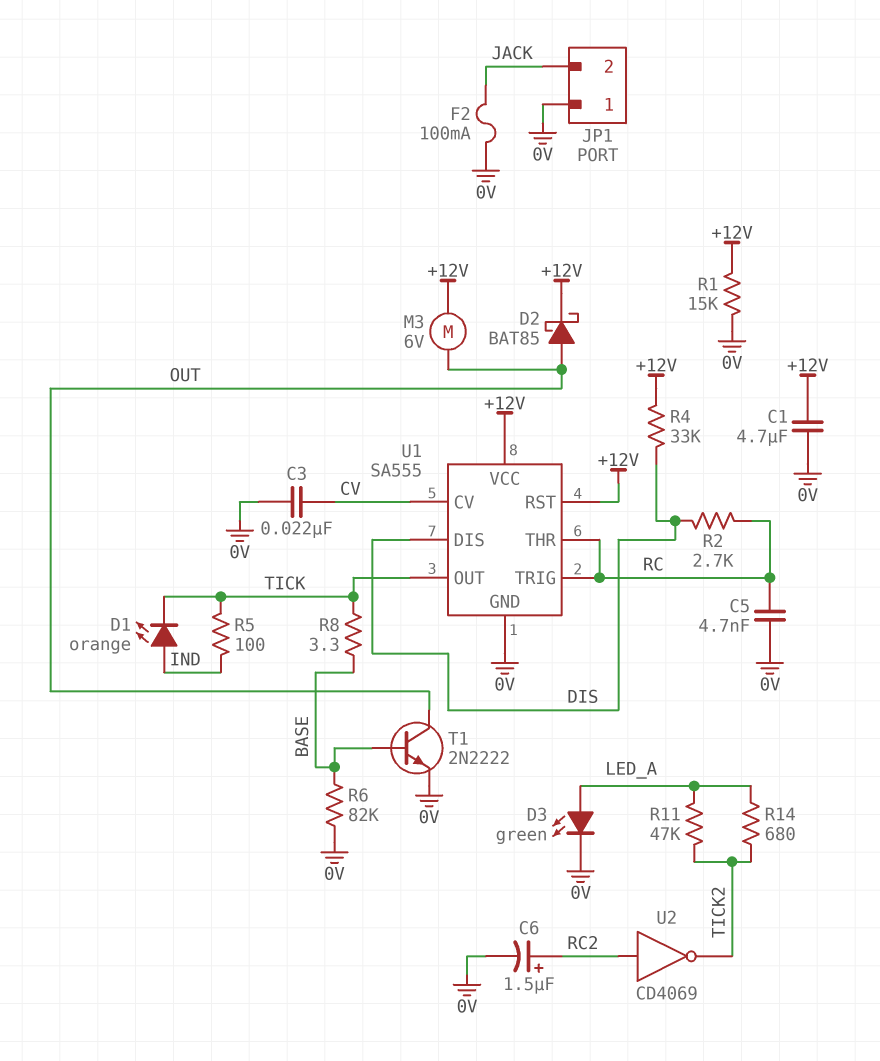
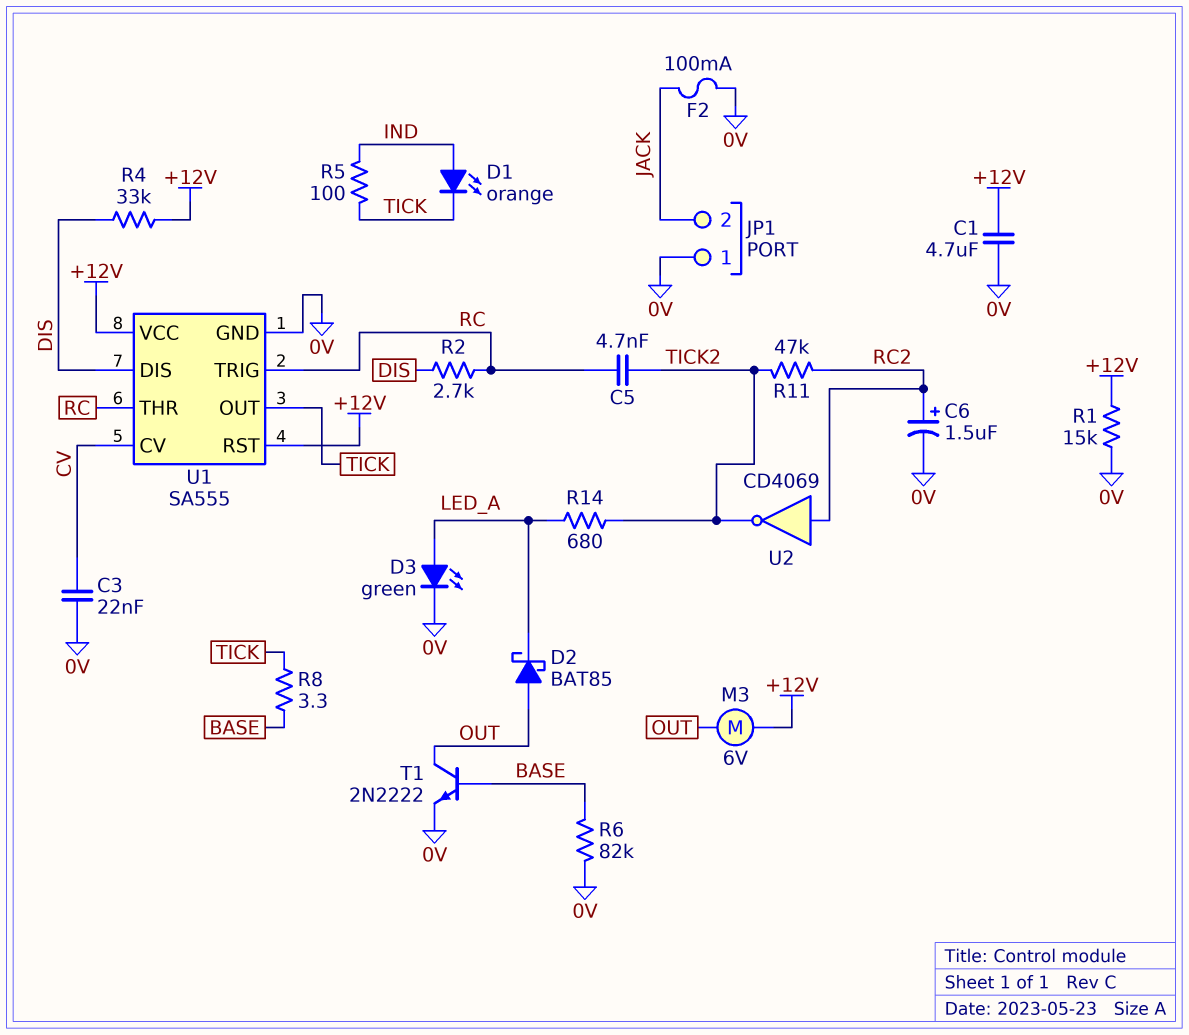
C5: 4.7nF (0V, RC) -> 4.7nF (RC, TICK2)
D2: schottky BAT85 (A OUT, K +12V) -> schottky BAT85 (A OUT, K LED_A)
R11: 47k (LED_A, TICK2) -> 47k (RC2, TICK2)

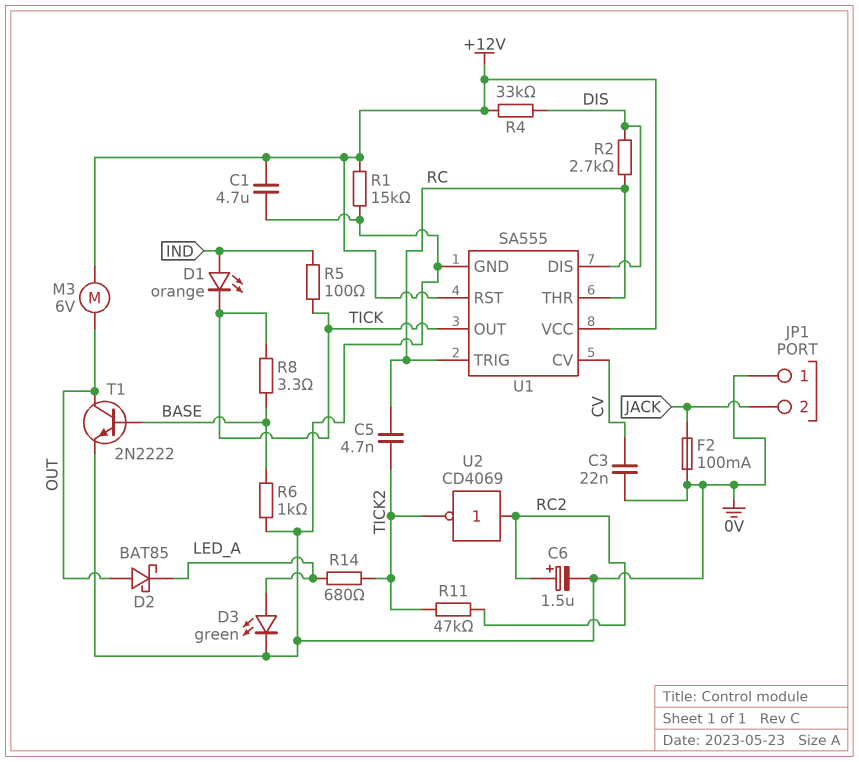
R6: 82k (0V, BASE) -> 1k (0V, BASE)

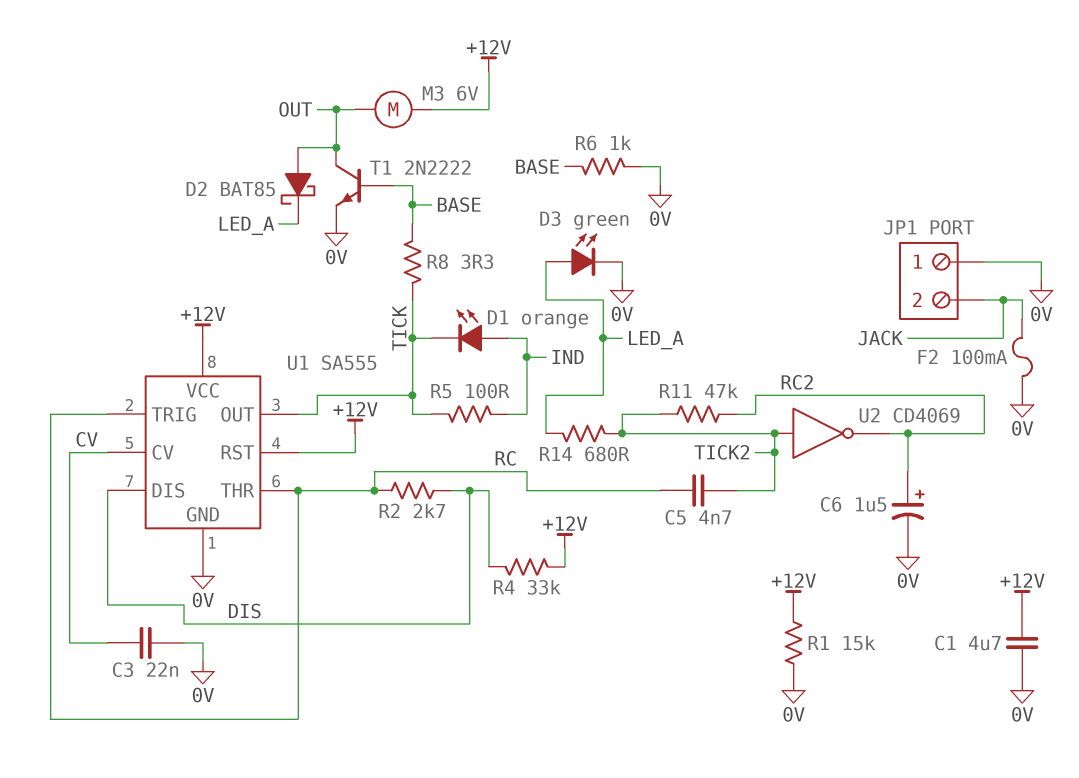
U2: NOT CD4069 (in RC2, out TICK2) -> NOT CD4069 (in TICK2, out RC2)

